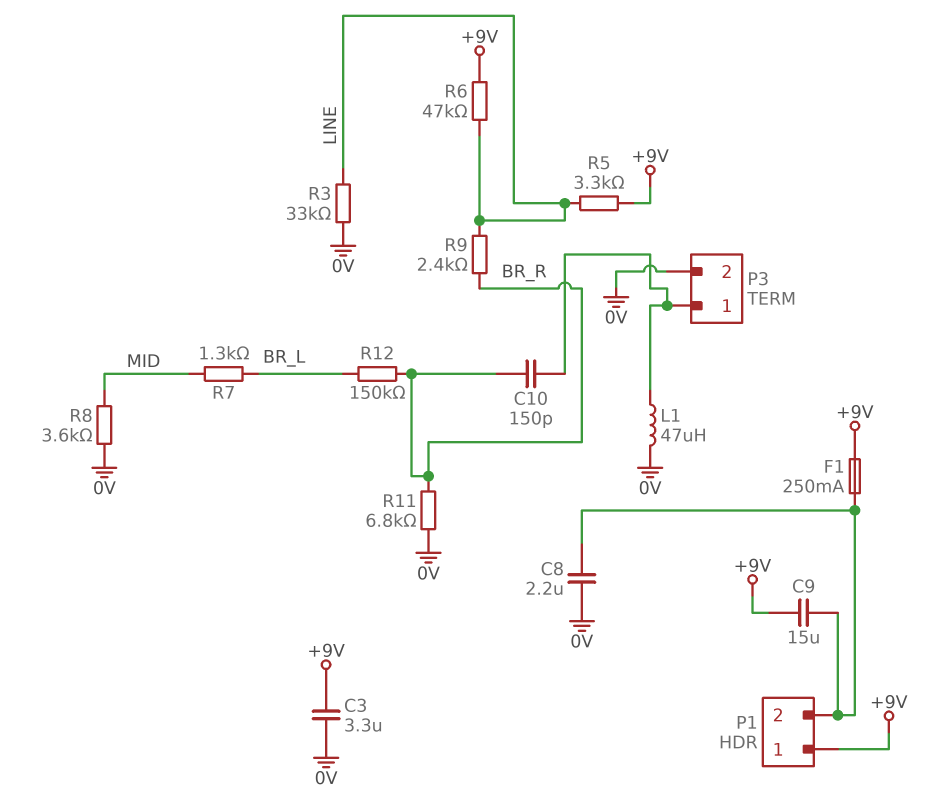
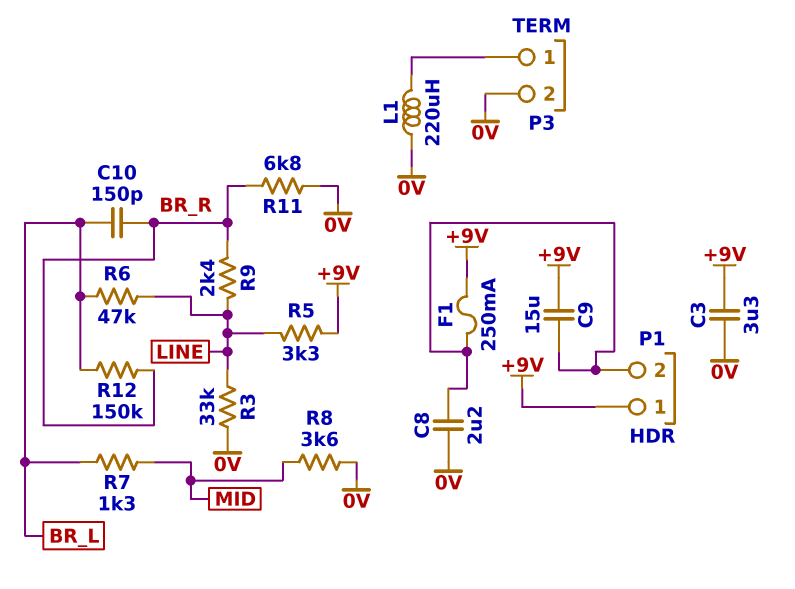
C10: 150pF (BR_R, P3/1) -> 150pF (BR_L, BR_R)
L1: 47uH (0V, P3/1) -> 220uH (0V, P3/1)
R6: 47k (+9V, LINE) -> 47k (BR_L, LINE)

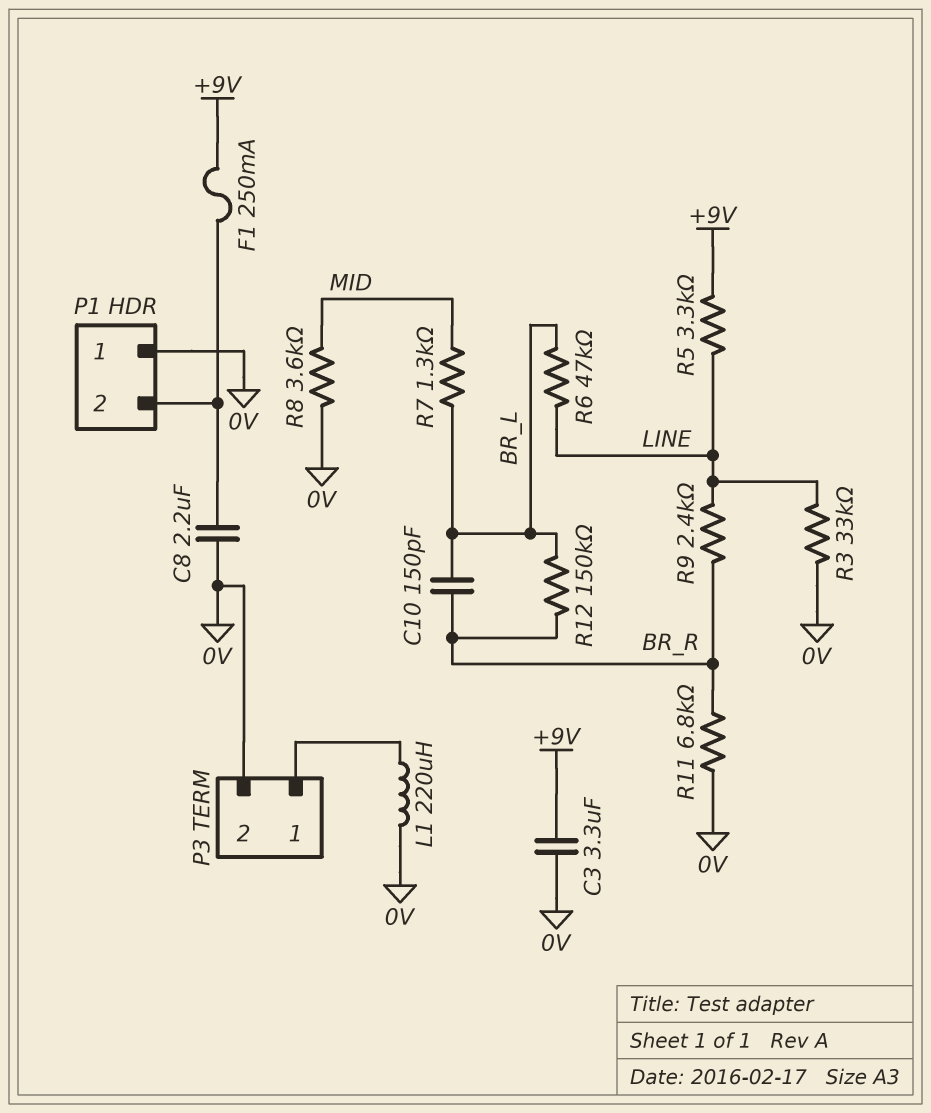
C9: 15uF (+9V, P1/2) -> none
P1 pin 1: +9V -> 0V

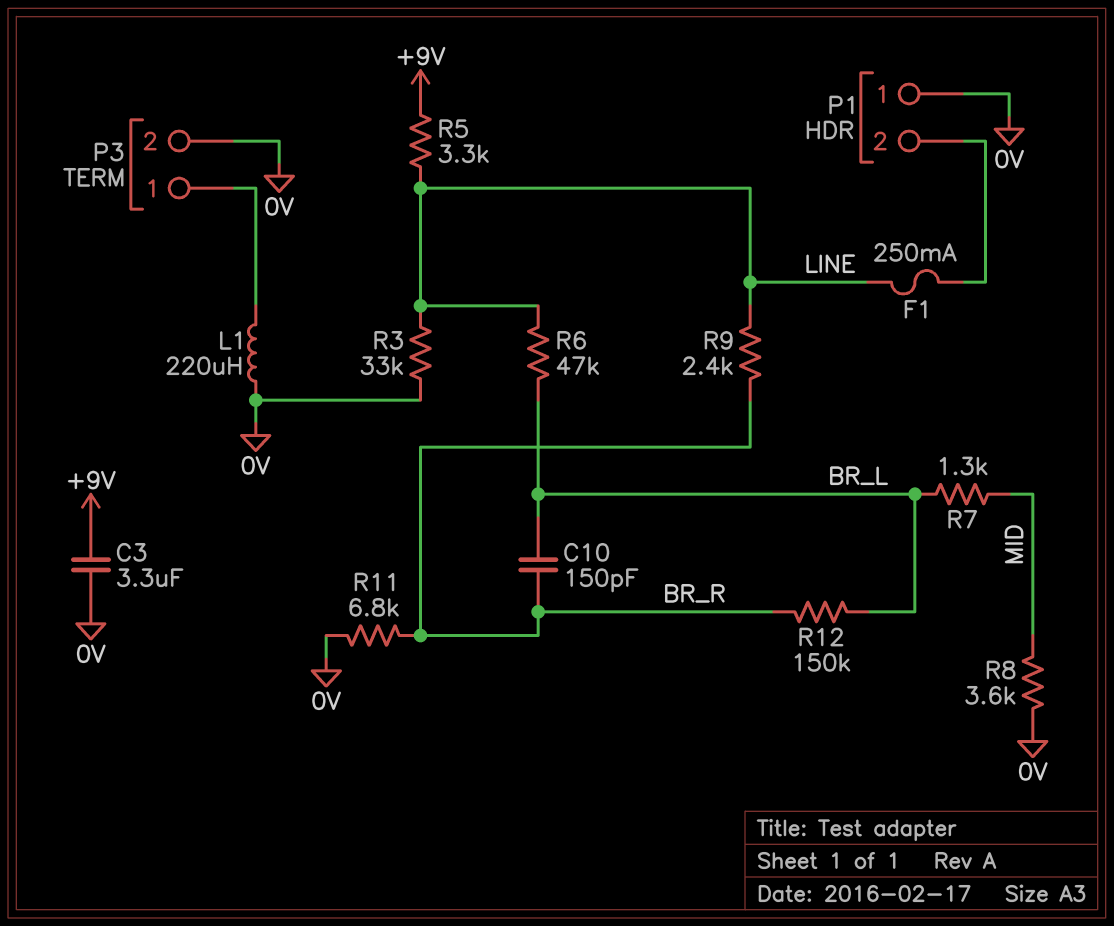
C8: 2.2uF (0V, P1/2) -> none
F1: 250mA (+9V, P1/2) -> 250mA (LINE, P1/2)

